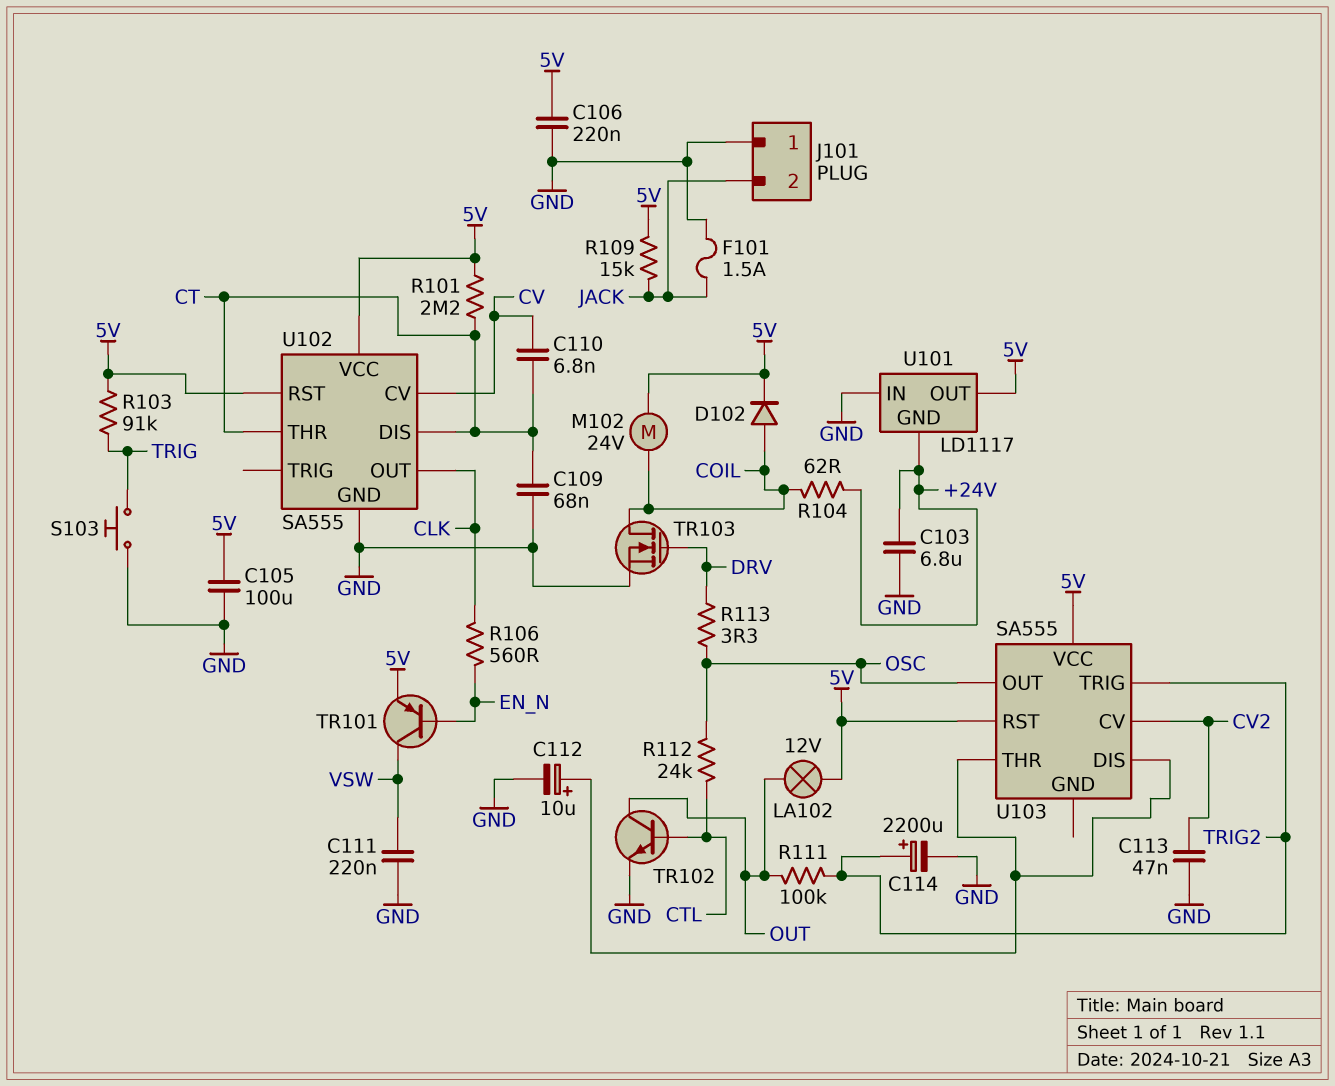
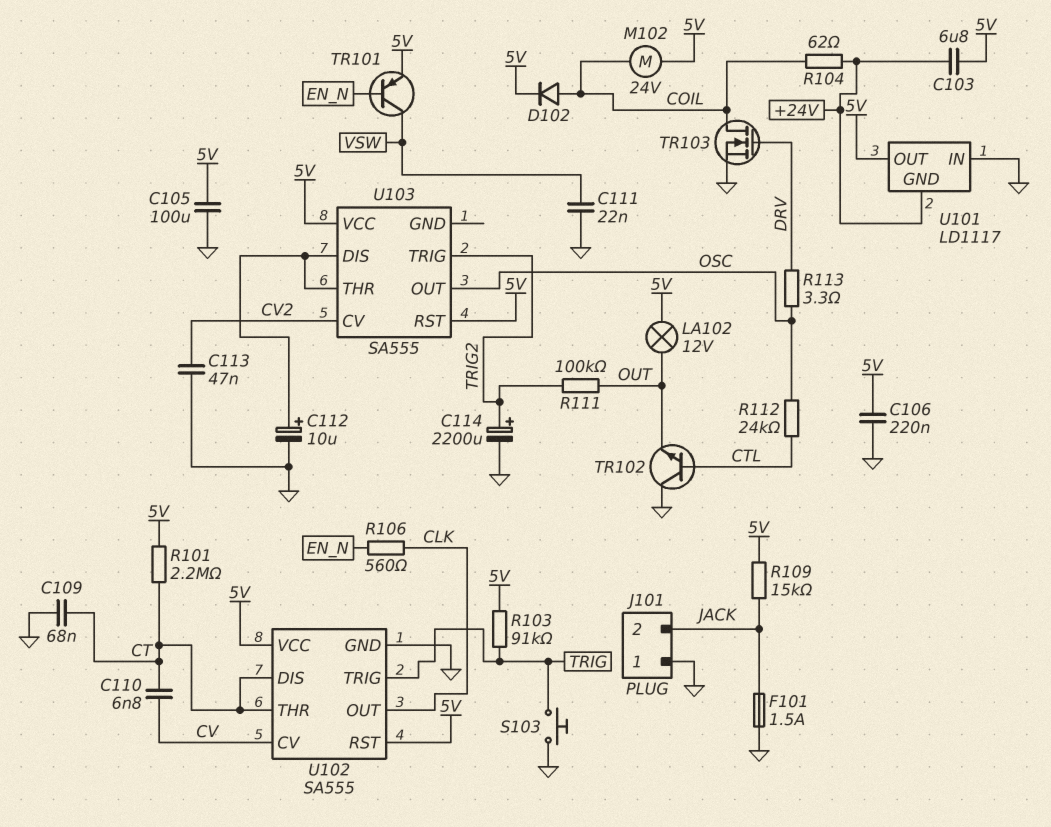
C103: 6.8uF (+24V, GND) -> 6.8uF (+24V, 5V)
C111: 220nF (GND, VSW) -> 22nF (GND, VSW)
TR102: NPN (B CTL, C OUT, E GND) -> NPN (B CTL, C GND, E OUT)
U102 pin TRIG: none -> TRIG

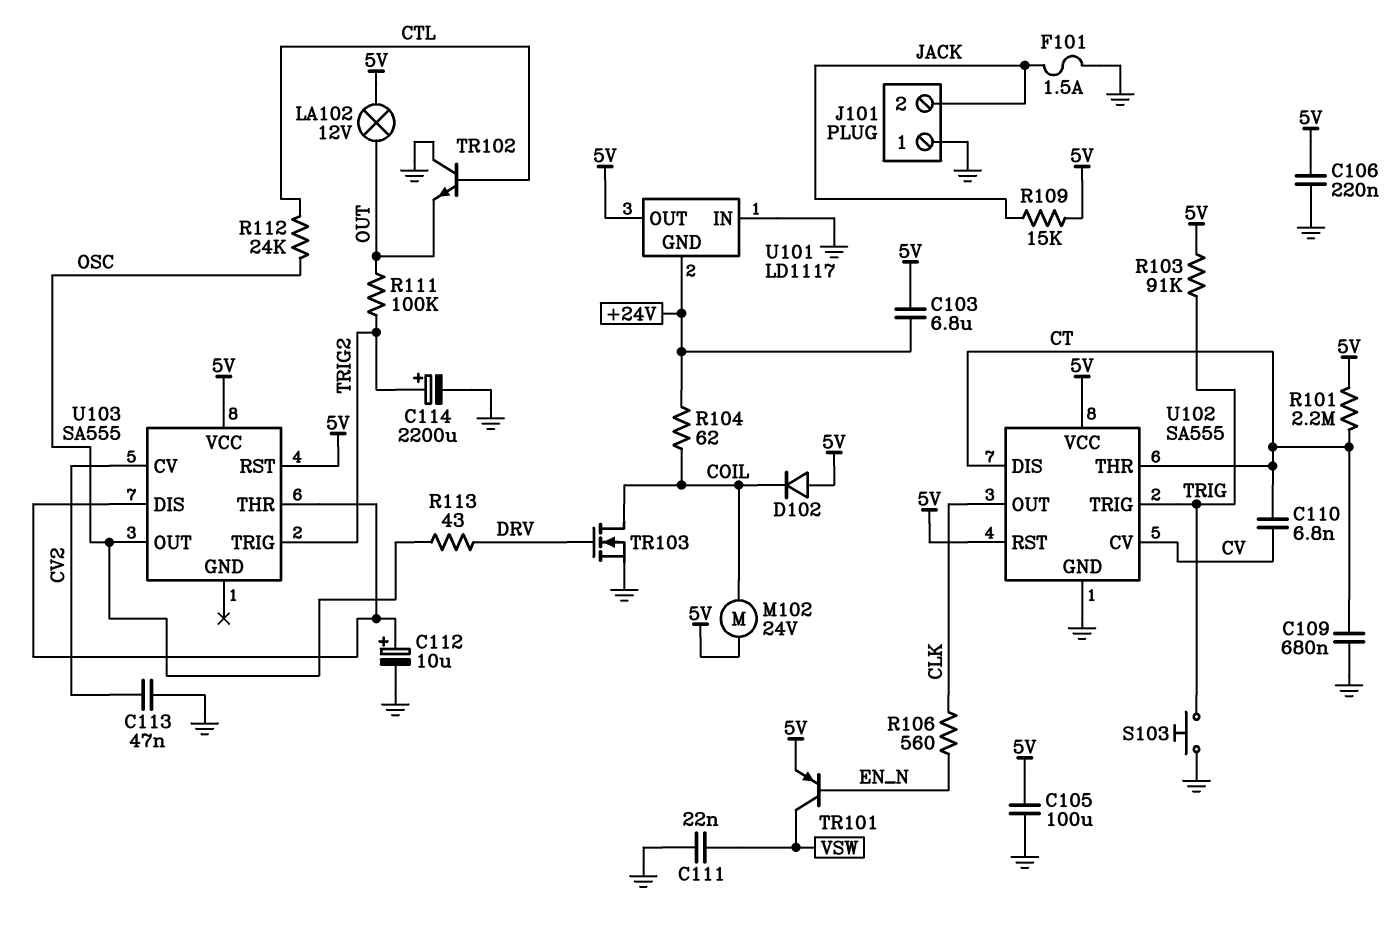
C109: 68nF (CT, GND) -> 680nF (CT, GND)
D102: diode (A COIL, K 5V) -> diode (A 5V, K COIL)
R113: 3.3 (DRV, OSC) -> 43 (DRV, OSC)

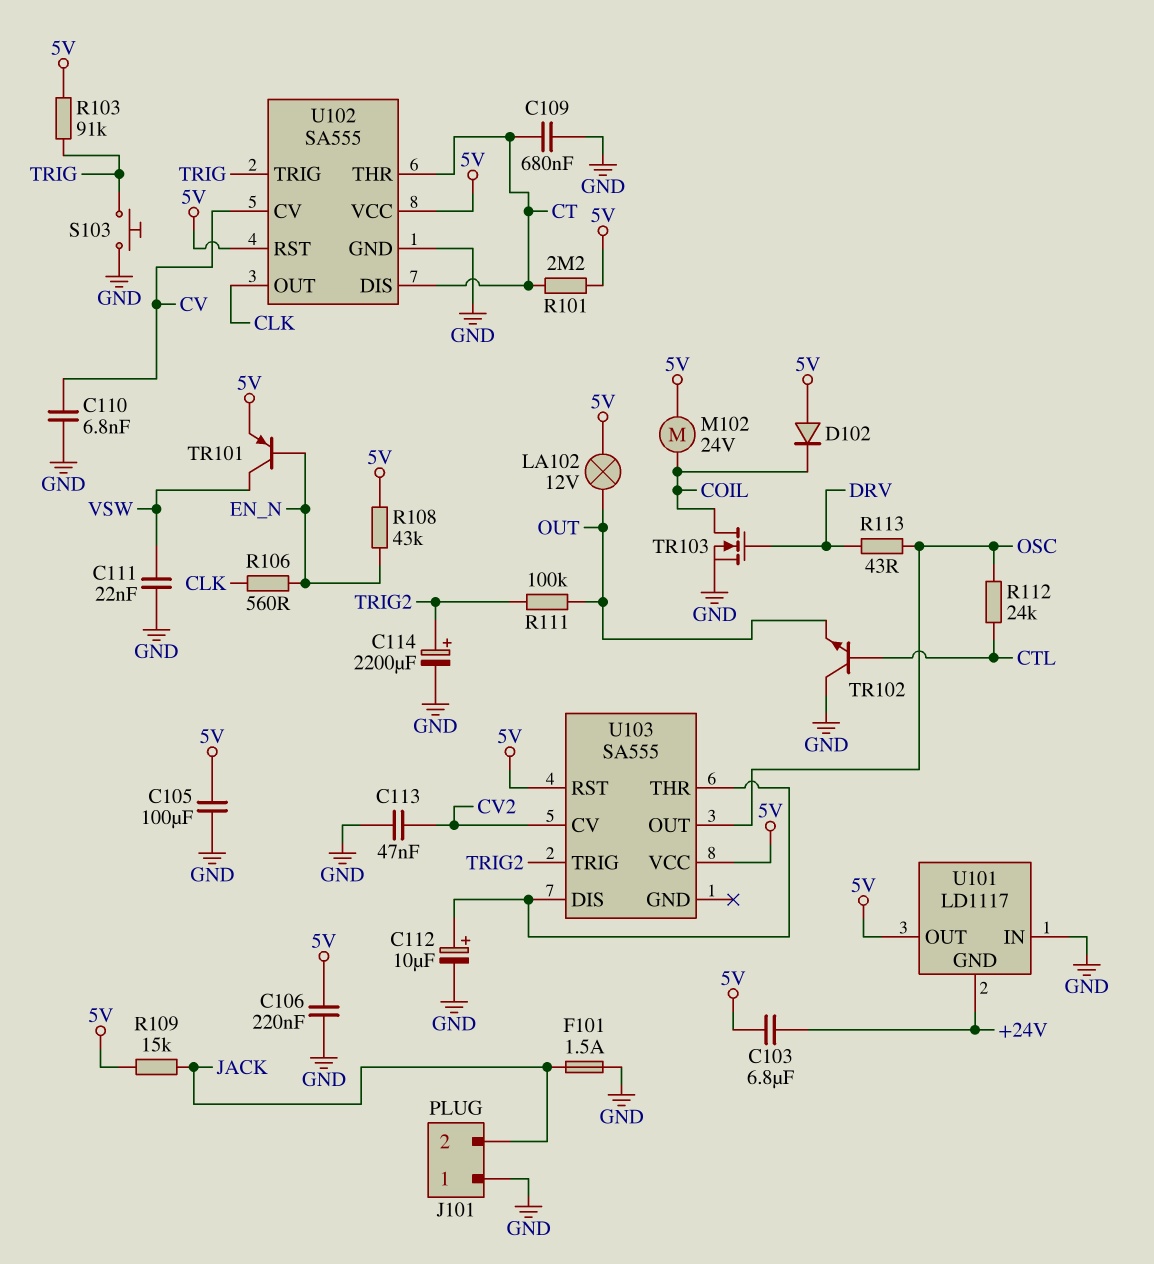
C110: 6.8nF (CT, CV) -> 6.8nF (CV, GND)
R104: 62 (+24V, COIL) -> none
R108: none -> 43k (5V, EN_N)

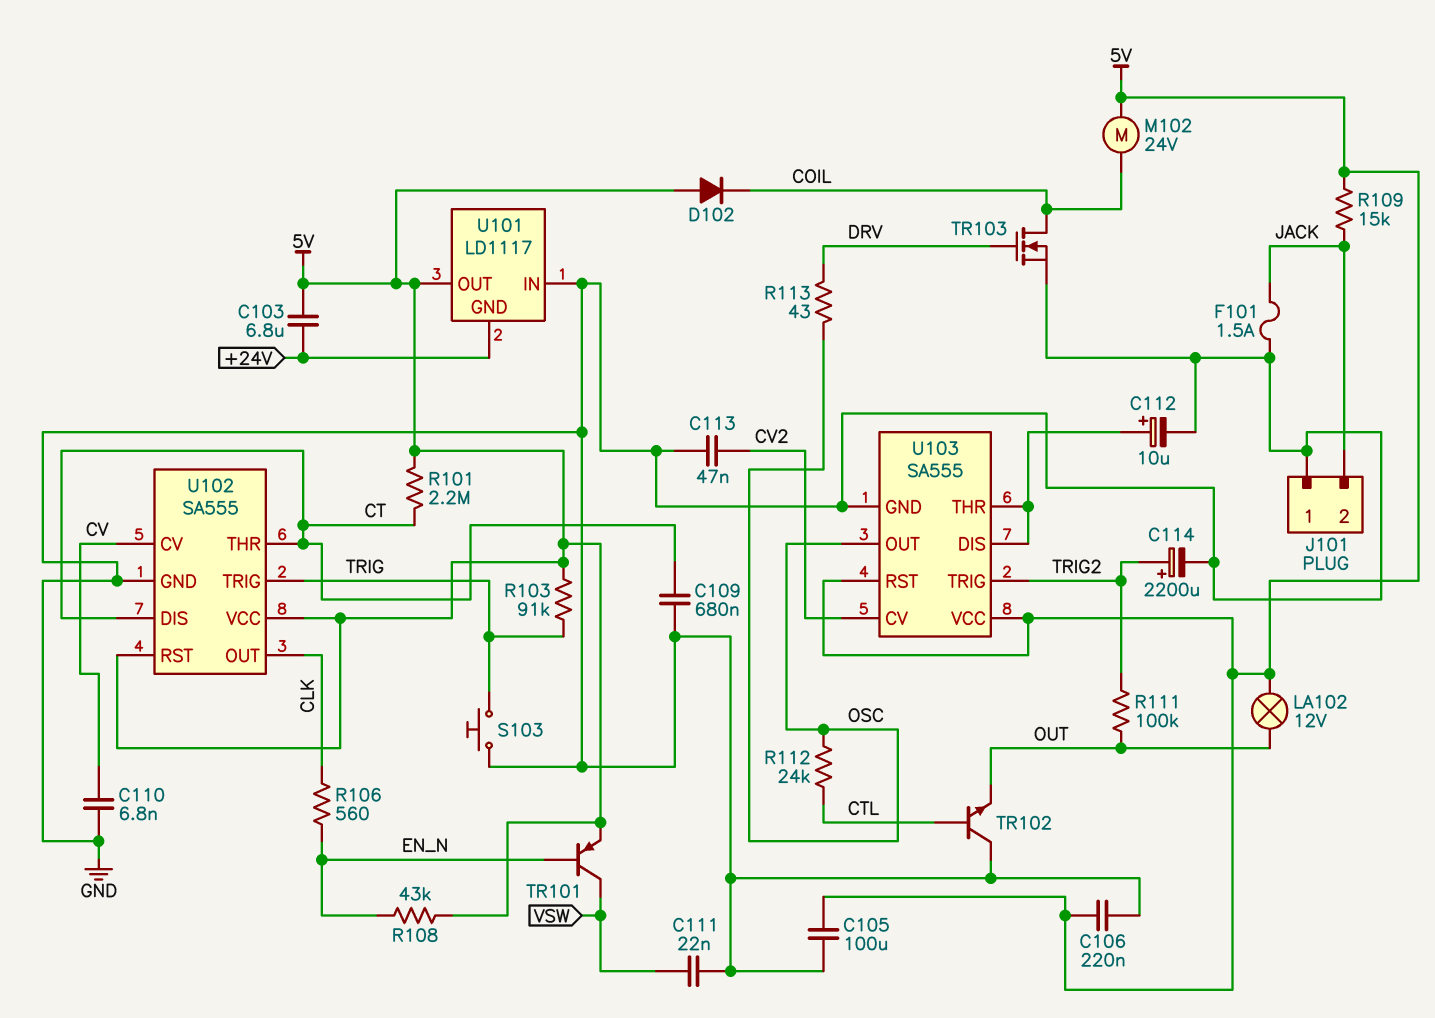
U103 pin GND: none -> GND

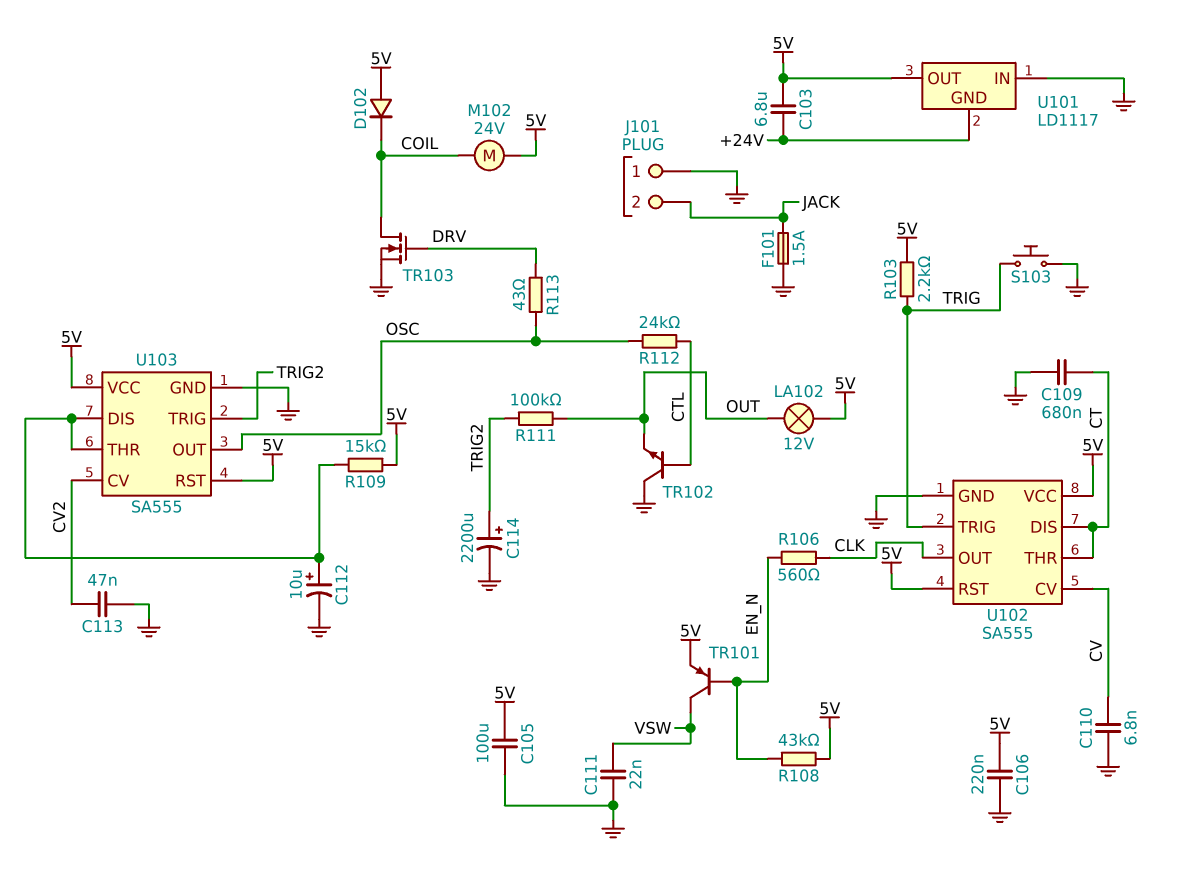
R101: 2.2M (5V, CT) -> none
R103: 91k (5V, TRIG) -> 2.2k (5V, TRIG)
R109: 15k (5V, JACK) -> 15k (5V, U103/DIS)

